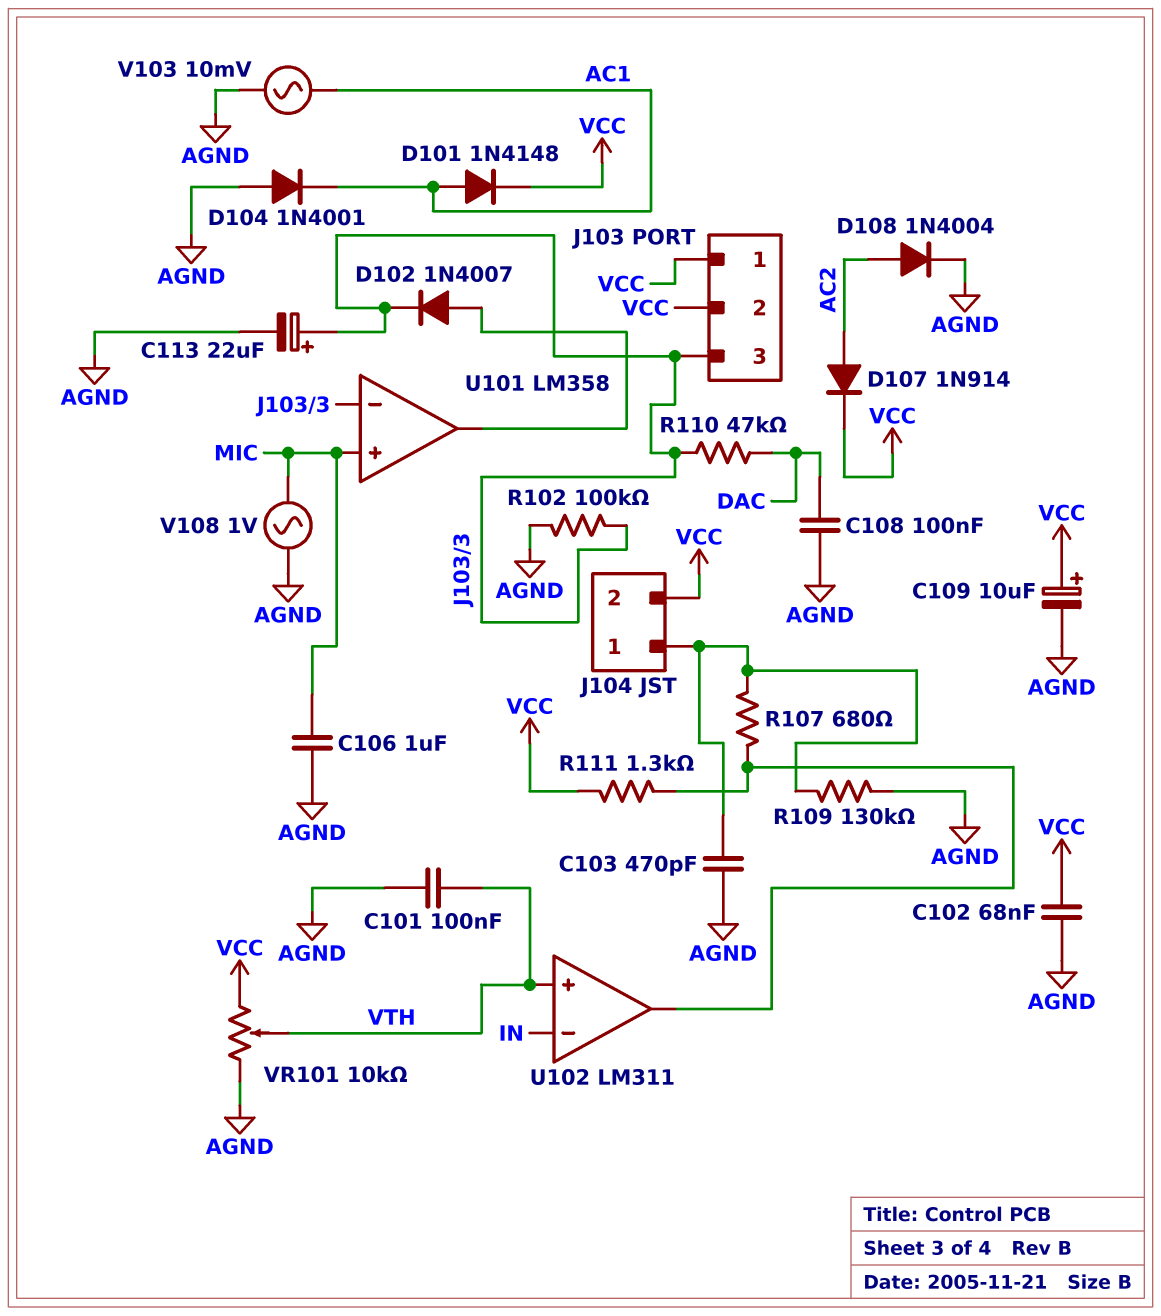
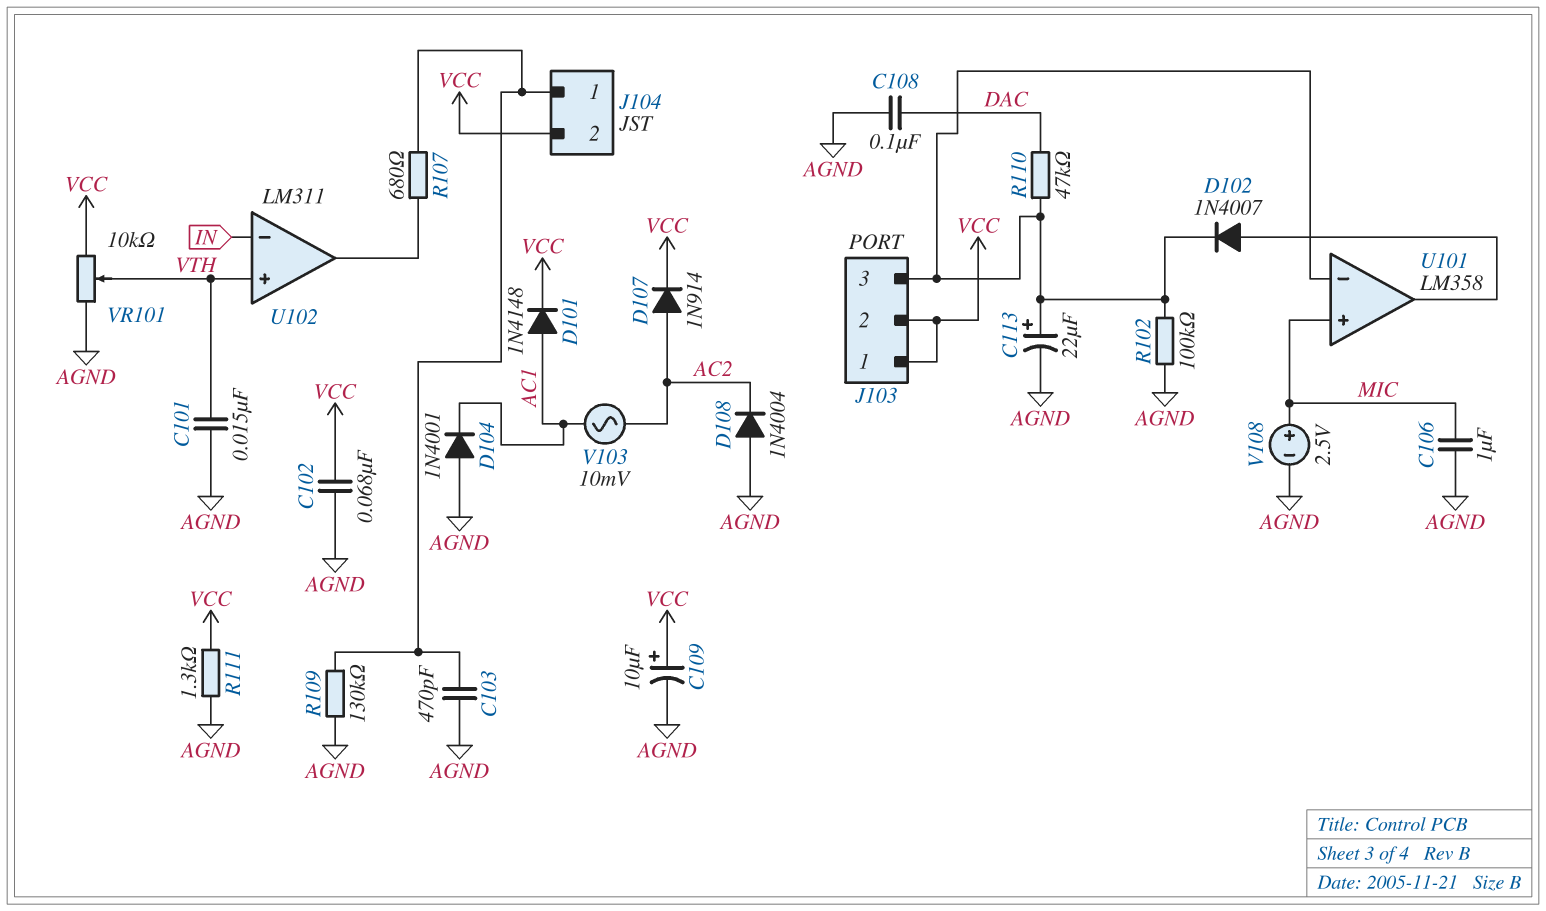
C101: 100nF (AGND, VTH) -> 15nF (AGND, VTH)
D108: diode 1N4004 (A AC2, K AGND) -> diode 1N4004 (A AGND, K AC2)
R111: 1.3k (U102/out, VCC) -> 1.3k (AGND, VCC)
V103: AC 10mV (AC1, AGND) -> AC 10mV (AC1, AC2)
V108: AC 1V (AGND, MIC) -> 2.5V (plus MIC, minus AGND)

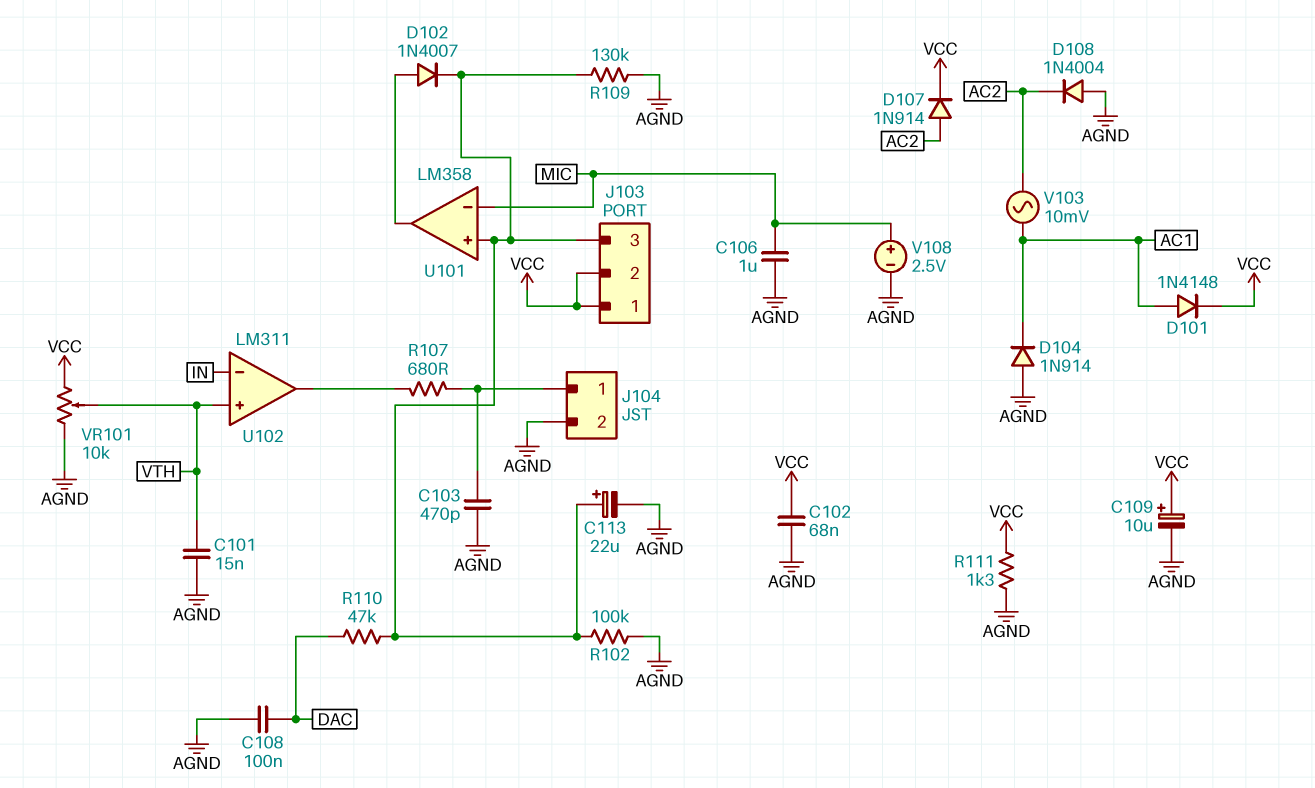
D104: diode 1N4001 (A AGND, K AC1) -> diode 1N914 (A AGND, K AC1)
J104 pin 2: VCC -> AGND
R109: 130k (AGND, J104/1) -> 130k (AGND, J103/3)
U101 pin in+: MIC -> J103/3
U101 pin in-: J103/3 -> MIC

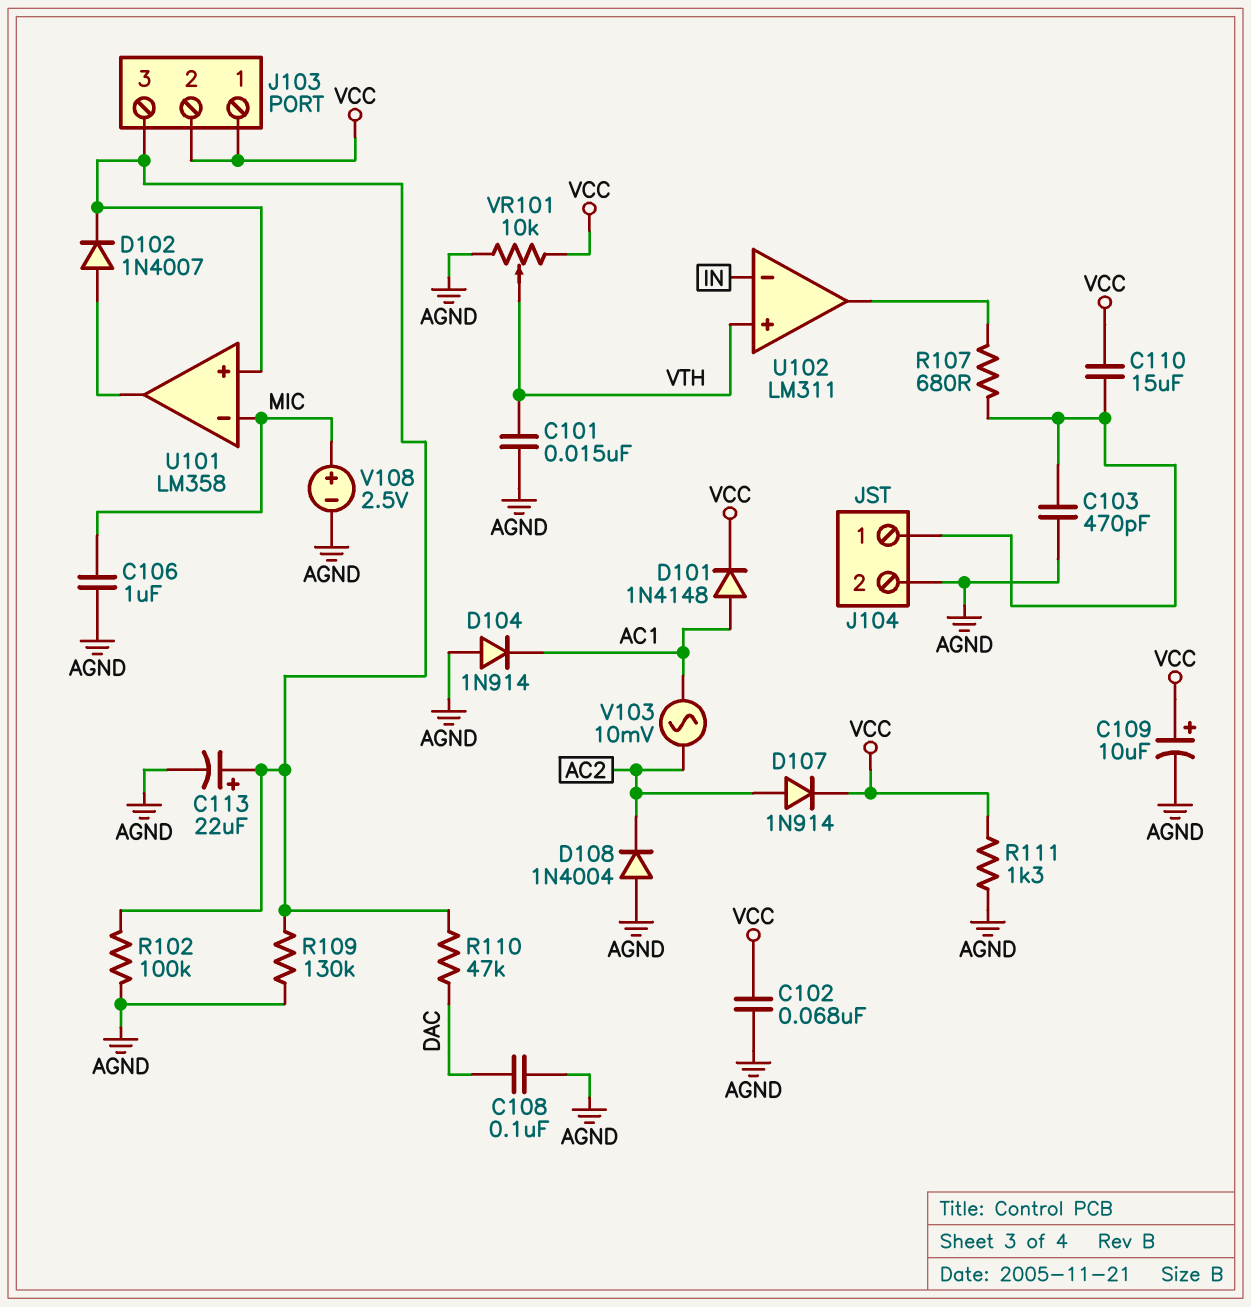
C110: none -> 15uF (J104/1, VCC)

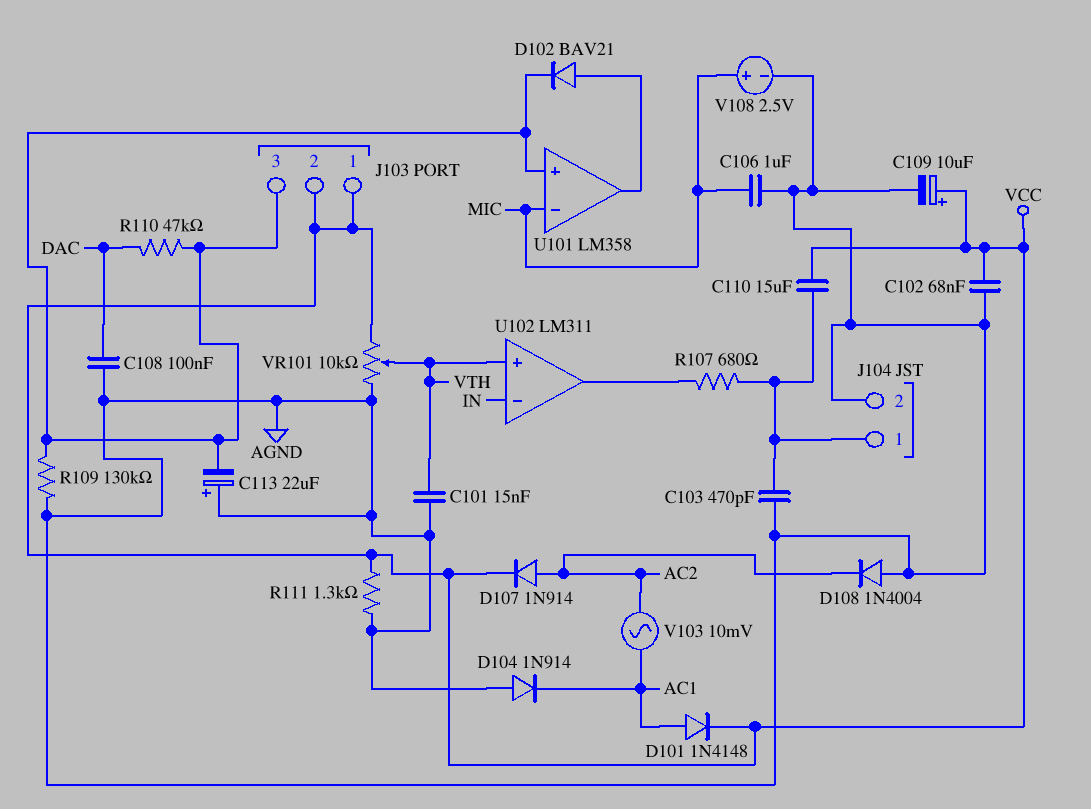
C113: 22uF (plus J103/3, minus AGND) -> 22uF (plus AGND, minus J103/3)
D102: diode 1N4007 (A U101/out, K J103/3) -> diode BAV21 (A U101/out, K J103/3)
R102: 100k (AGND, J103/3) -> none

